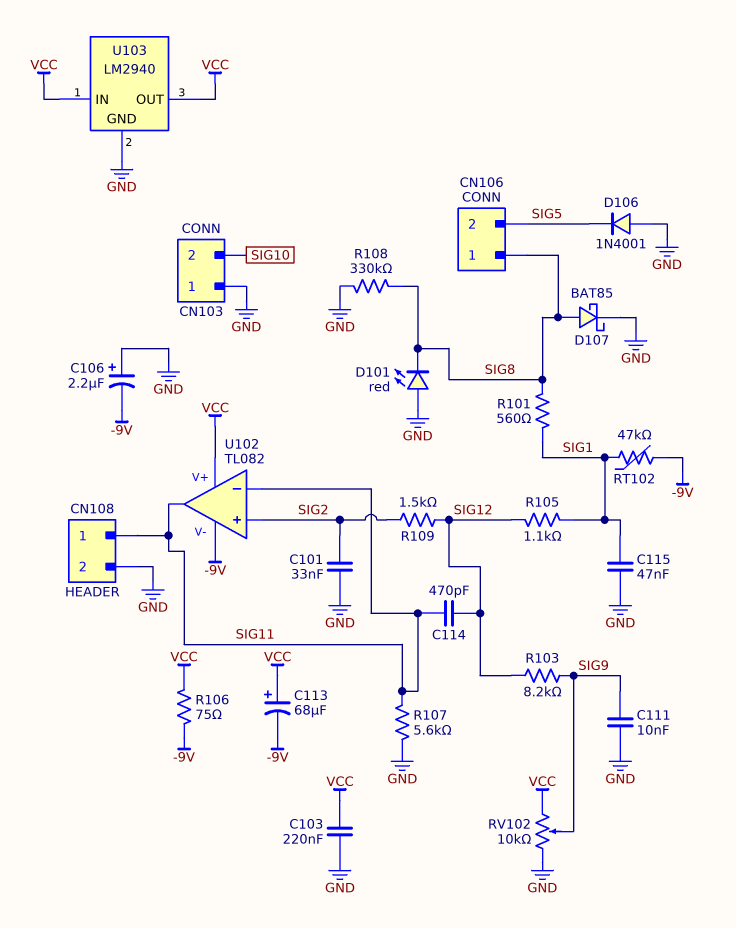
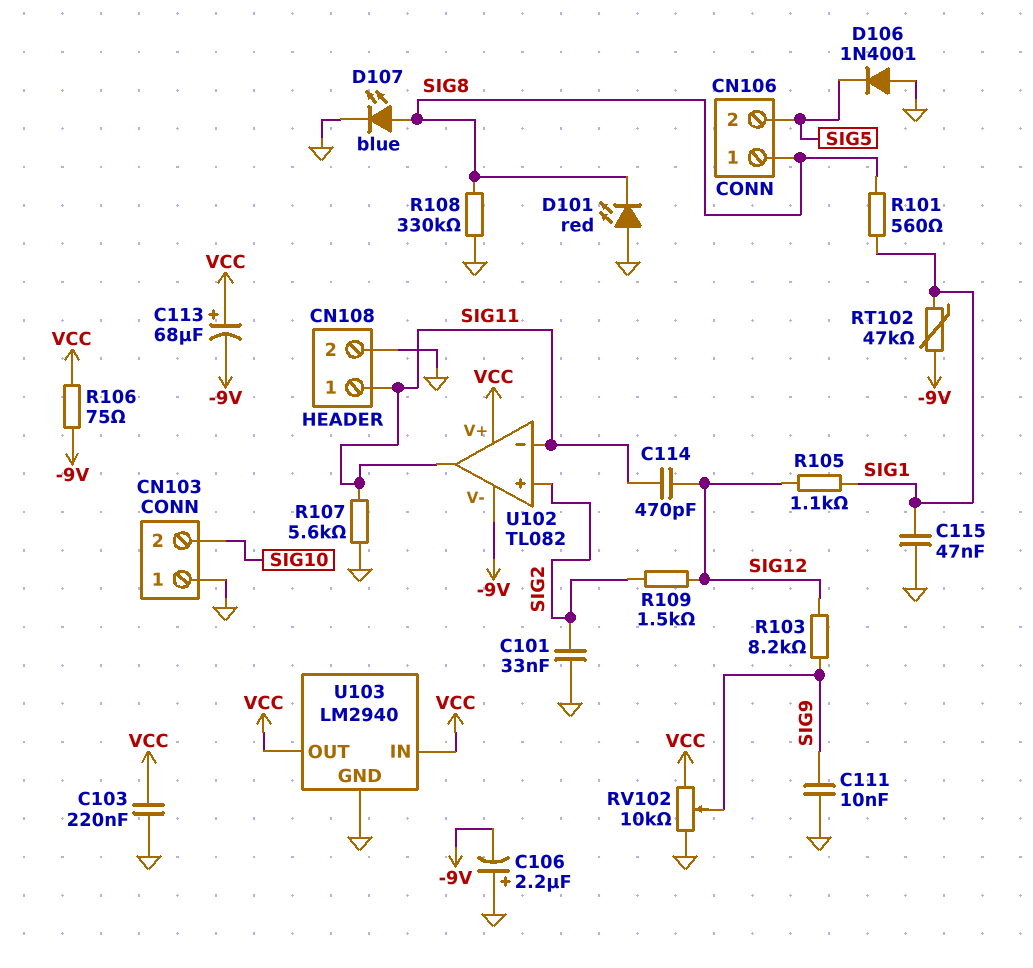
D107: schottky BAT85 (A SIG8, K GND) -> LED blue (A SIG8, K GND)

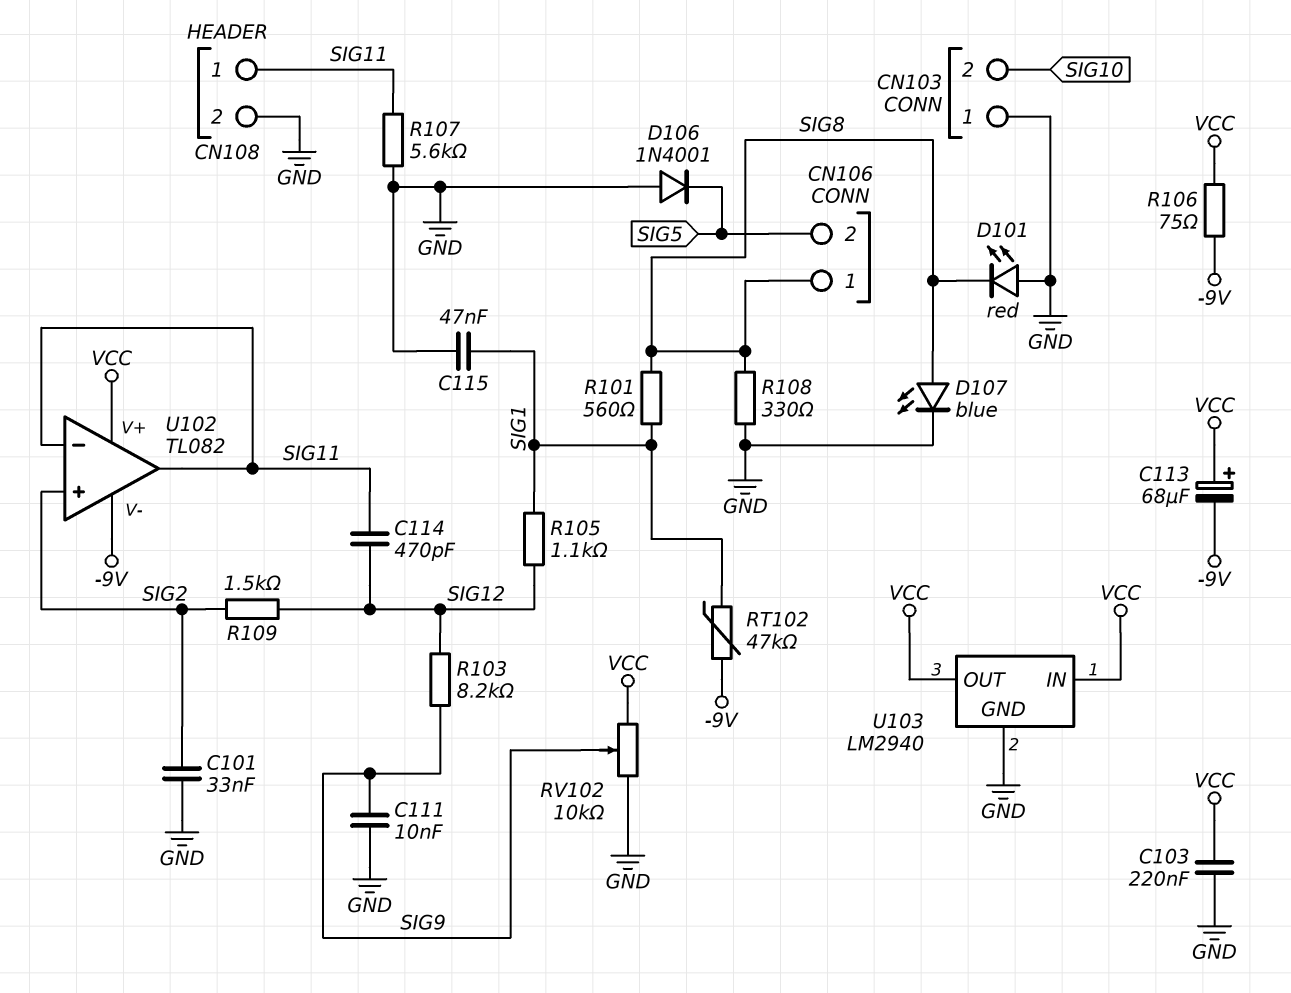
C106: 2.2uF (plus GND, minus -9V) -> none
R108: 330k (GND, SIG8) -> 330 (GND, SIG8)

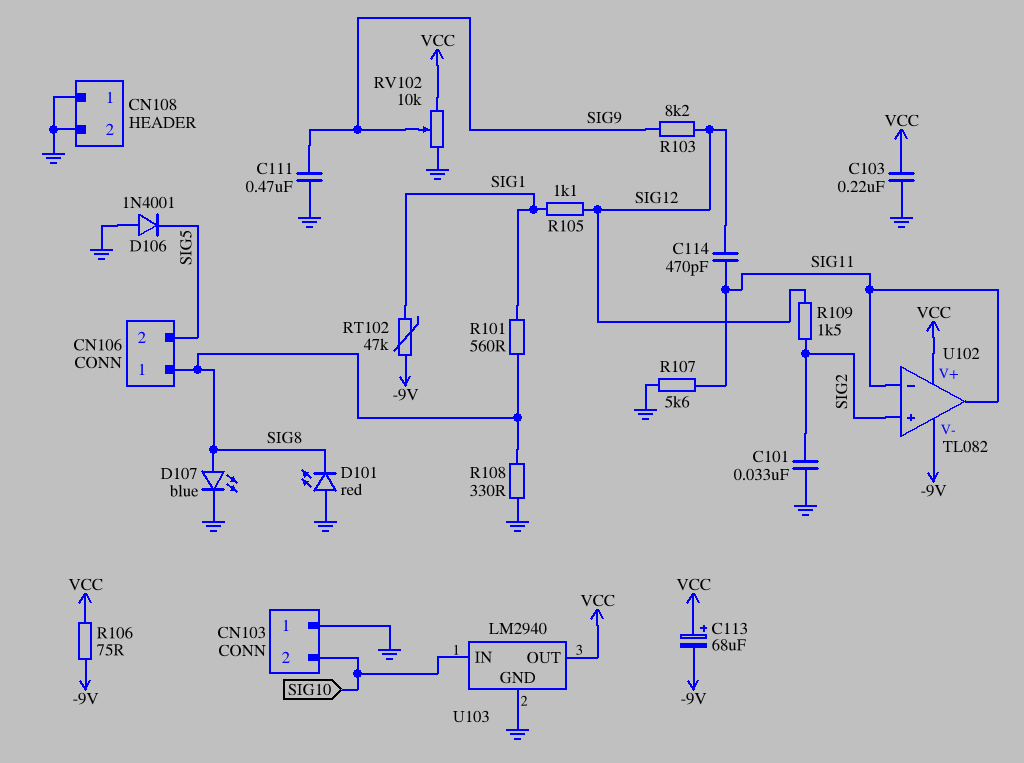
C111: 10nF (GND, SIG9) -> 470nF (GND, SIG9)
C115: 47nF (GND, SIG1) -> none
CN108 pin 1: SIG11 -> GND
U103 pin IN: VCC -> SIG10

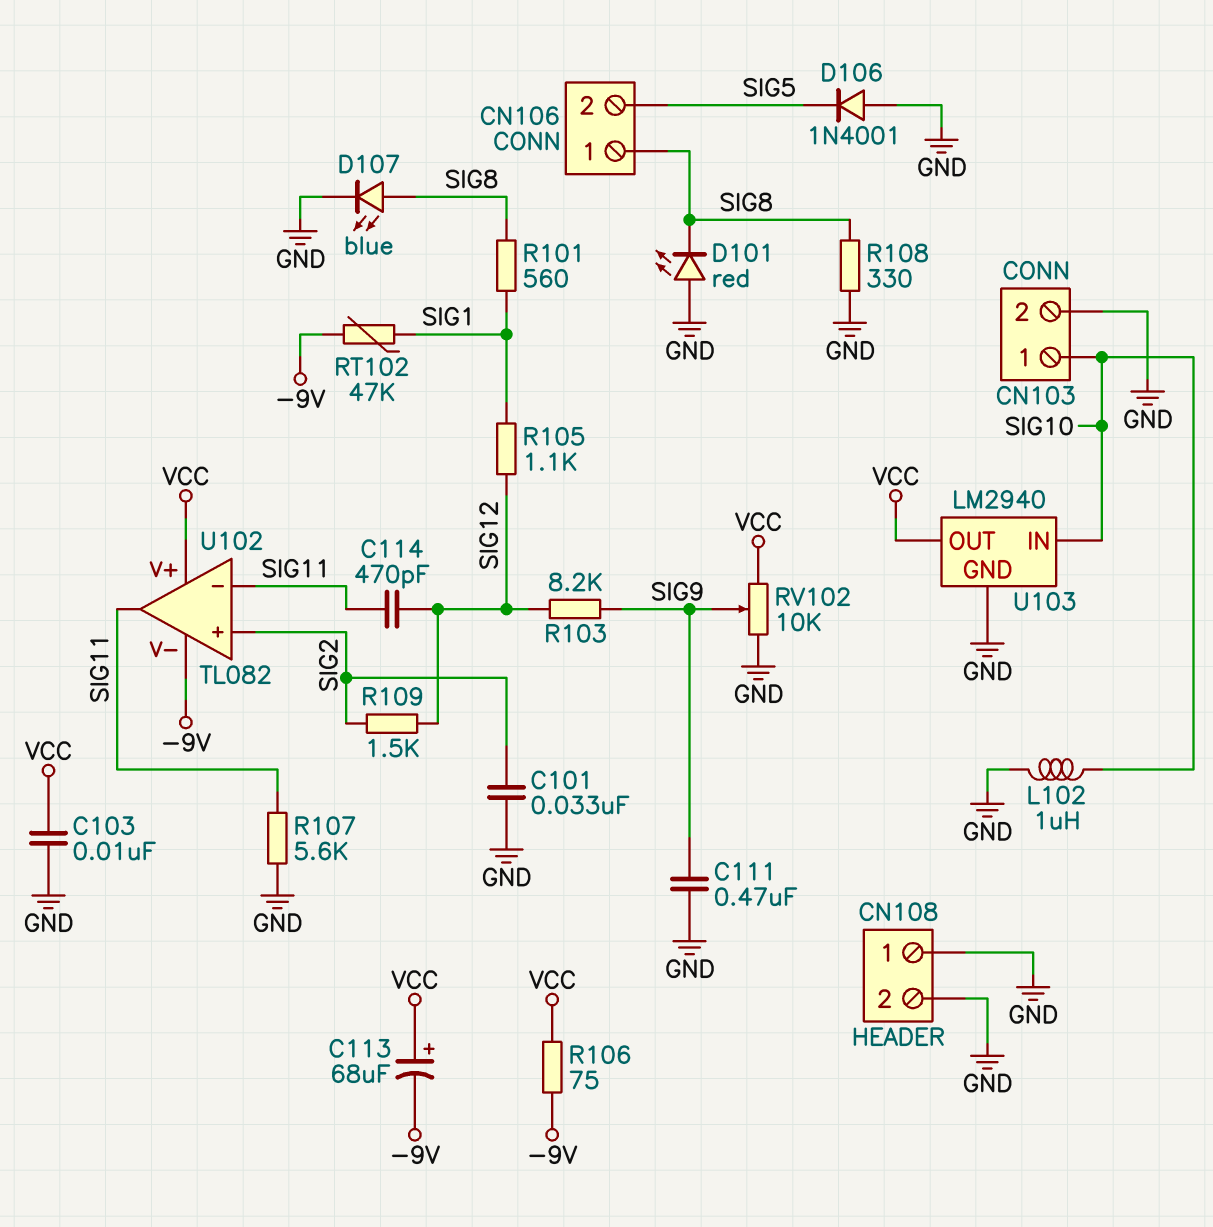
C103: 220nF (GND, VCC) -> 10nF (GND, VCC)
CN103 pin 1: GND -> SIG10
CN103 pin 2: SIG10 -> GND
L102: none -> 1uH (GND, SIG10)

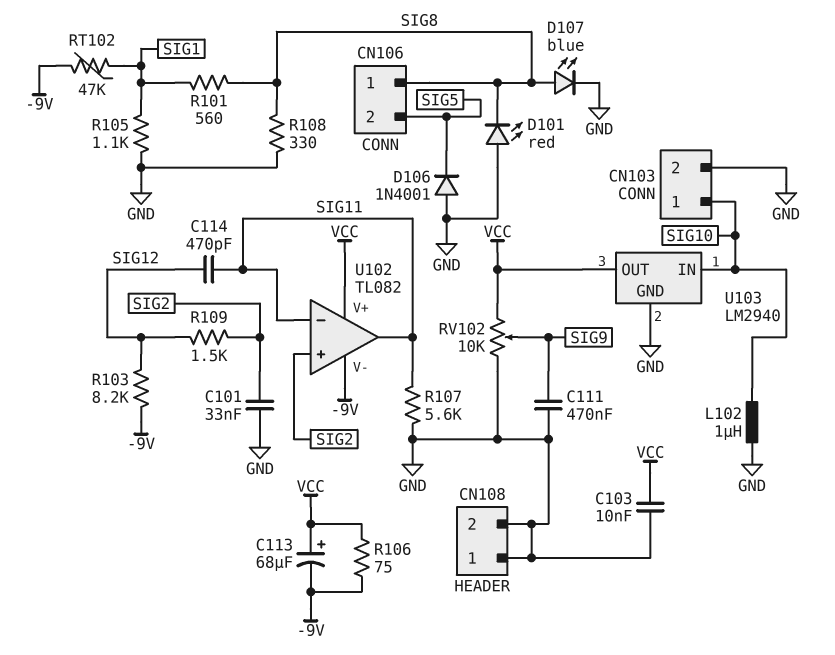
R103: 8.2k (SIG9, SIG12) -> 8.2k (-9V, SIG12)
R105: 1.1k (SIG1, SIG12) -> 1.1k (GND, SIG1)

